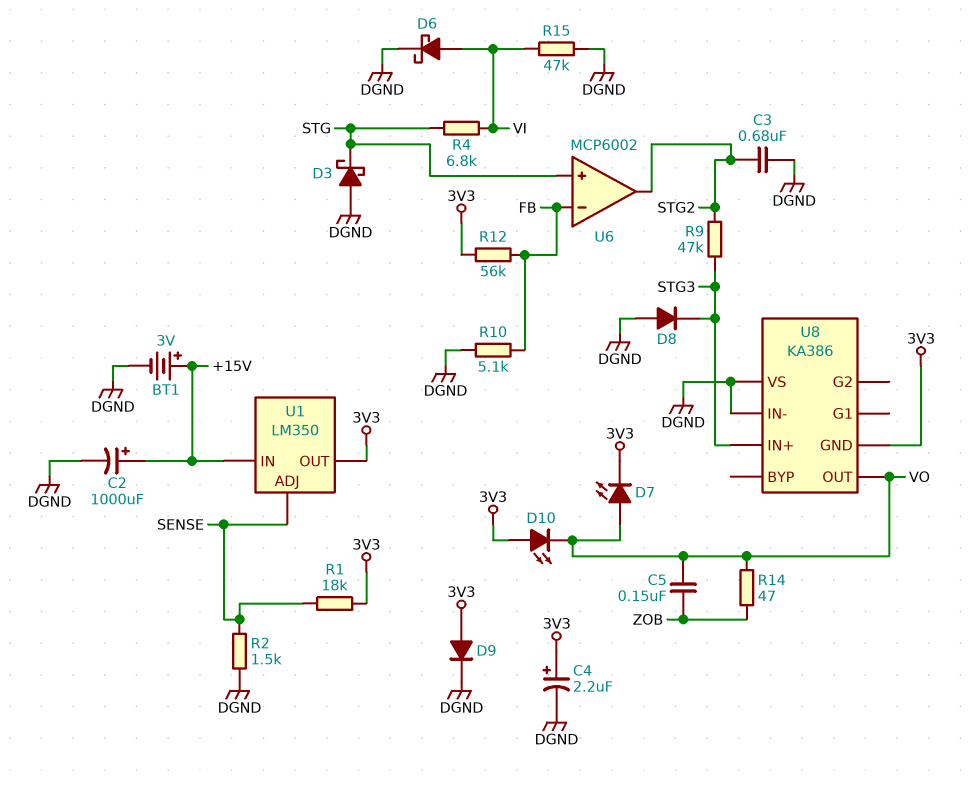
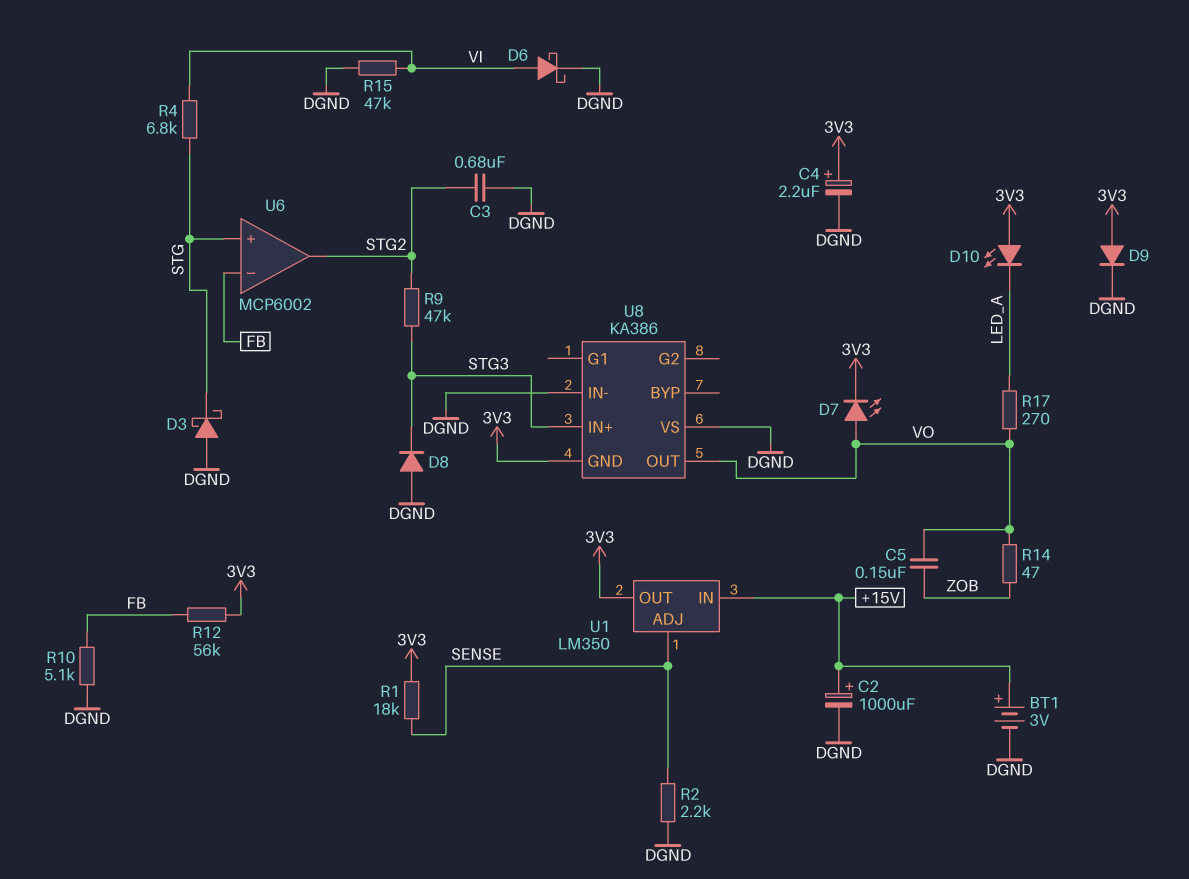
D10: LED (A 3V3, K VO) -> LED (A 3V3, K LED_A)
R2: 1.5k (DGND, SENSE) -> 2.2k (DGND, SENSE)
R17: none -> 270 (LED_A, VO)

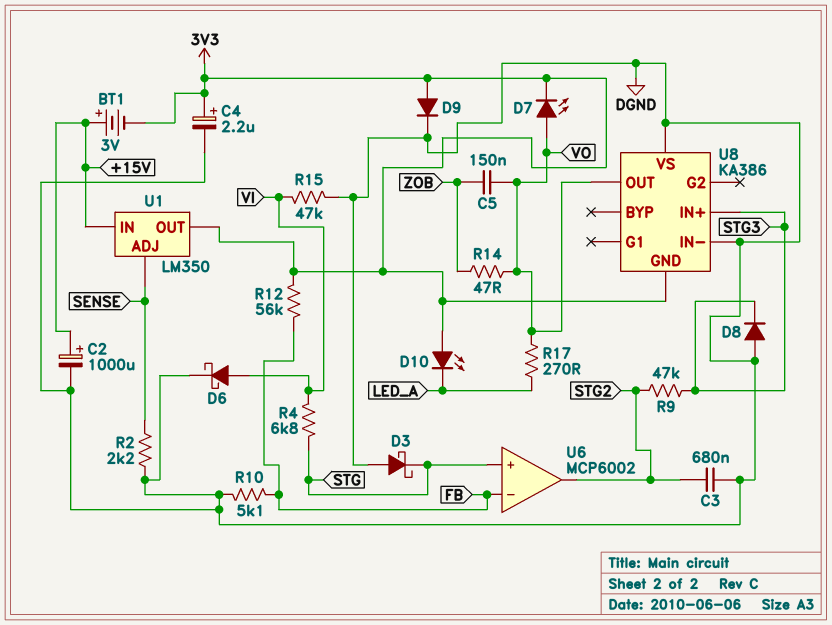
BT1: 3V (plus +15V, minus DGND) -> 3V (plus +15V, minus 3V3)
R1: 18k (3V3, SENSE) -> none

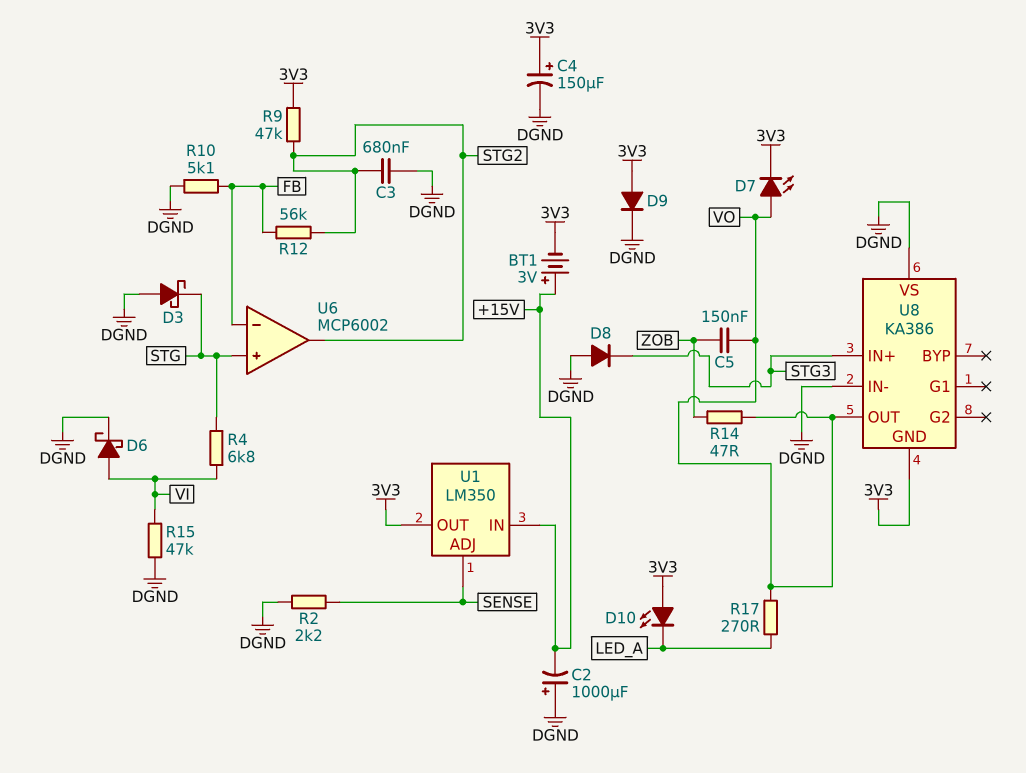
C2: 1000uF (plus +15V, minus DGND) -> 1000uF (plus DGND, minus +15V)
C4: 2.2uF (plus 3V3, minus DGND) -> 150uF (plus 3V3, minus DGND)
R9: 47k (STG2, STG3) -> 47k (3V3, STG2)
R12: 56k (3V3, FB) -> 56k (FB, STG2)

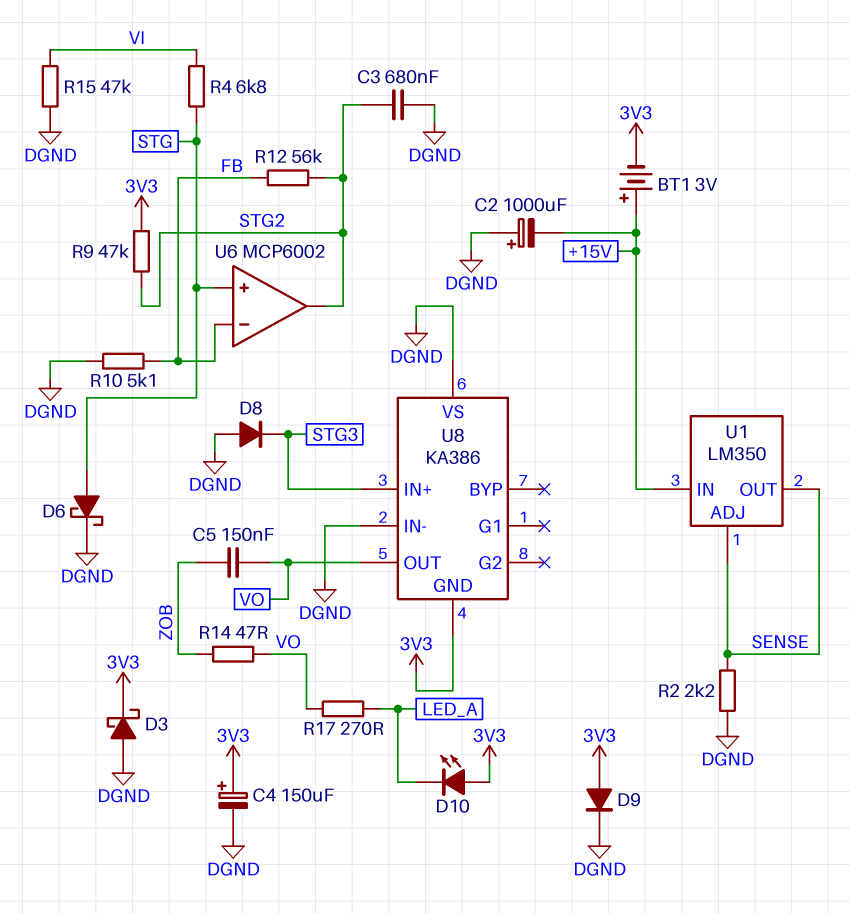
D3: schottky (A DGND, K STG) -> schottky (A DGND, K 3V3)
D6: schottky (A VI, K DGND) -> schottky (A STG, K DGND)
D7: LED (A VO, K 3V3) -> none
U1 pin OUT: 3V3 -> SENSE

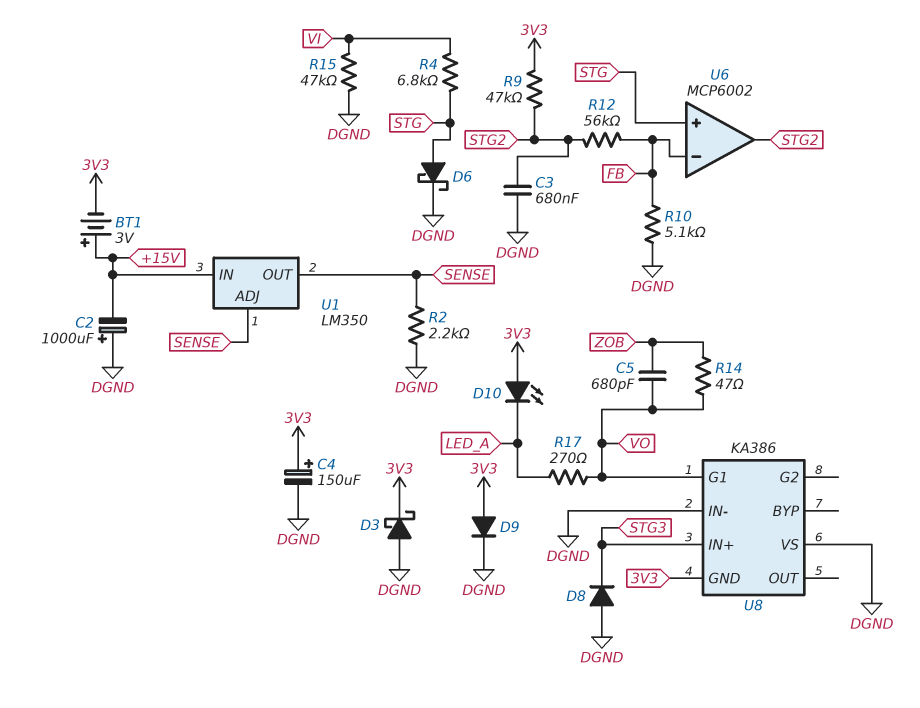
C5: 150nF (VO, ZOB) -> 680pF (VO, ZOB)
U8 pin G1: none -> VO
U8 pin OUT: VO -> none

